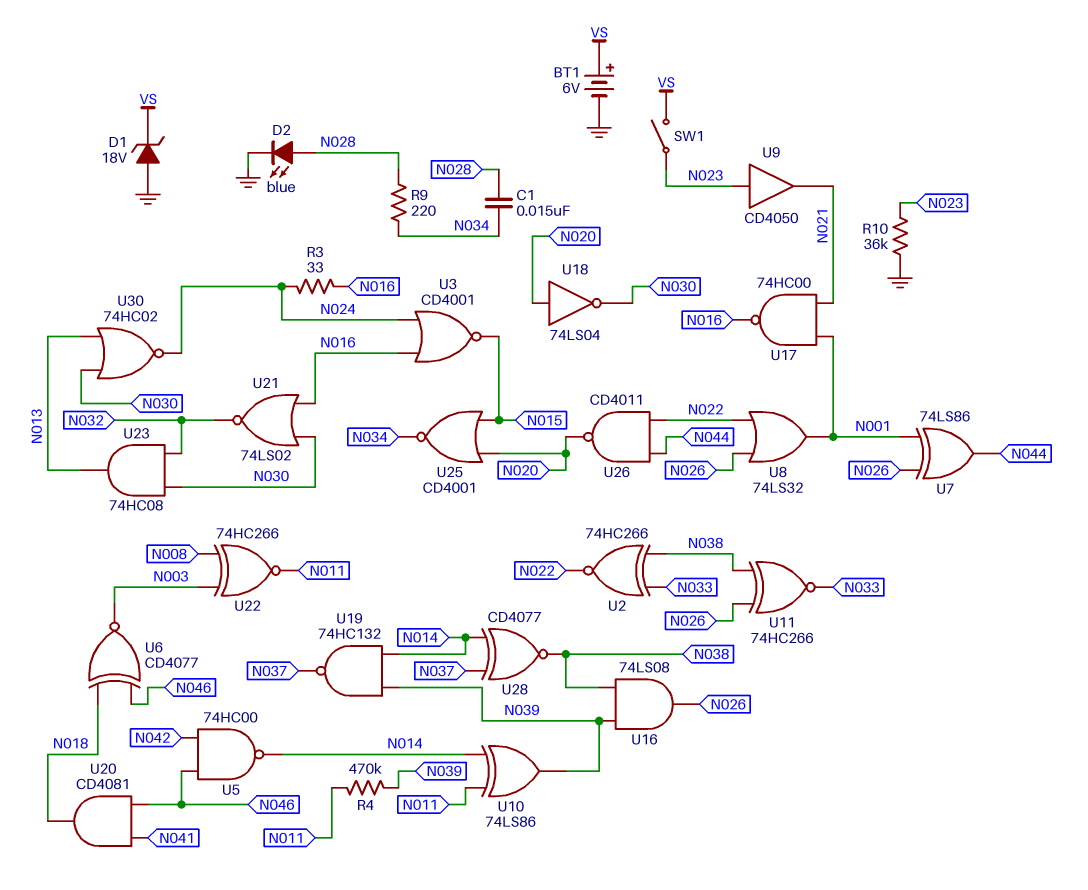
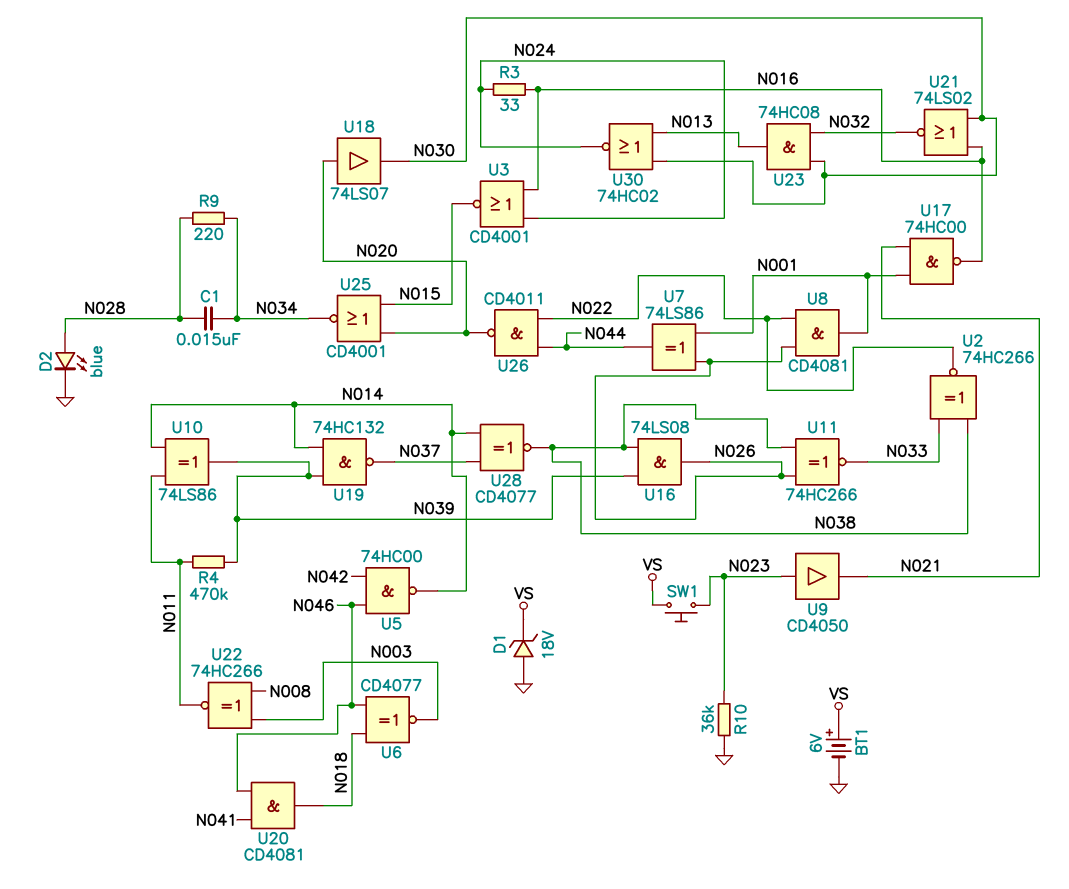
SW1: switch (N023, VS) -> button (N023, VS)
U8: OR 74LS32 (in N022, in N026, out N001) -> AND CD4081 (in N022, in N026, out N001)
U18: NOT 74LS04 (in N020, out N030) -> buffer 74LS07 (in N020, out N030)

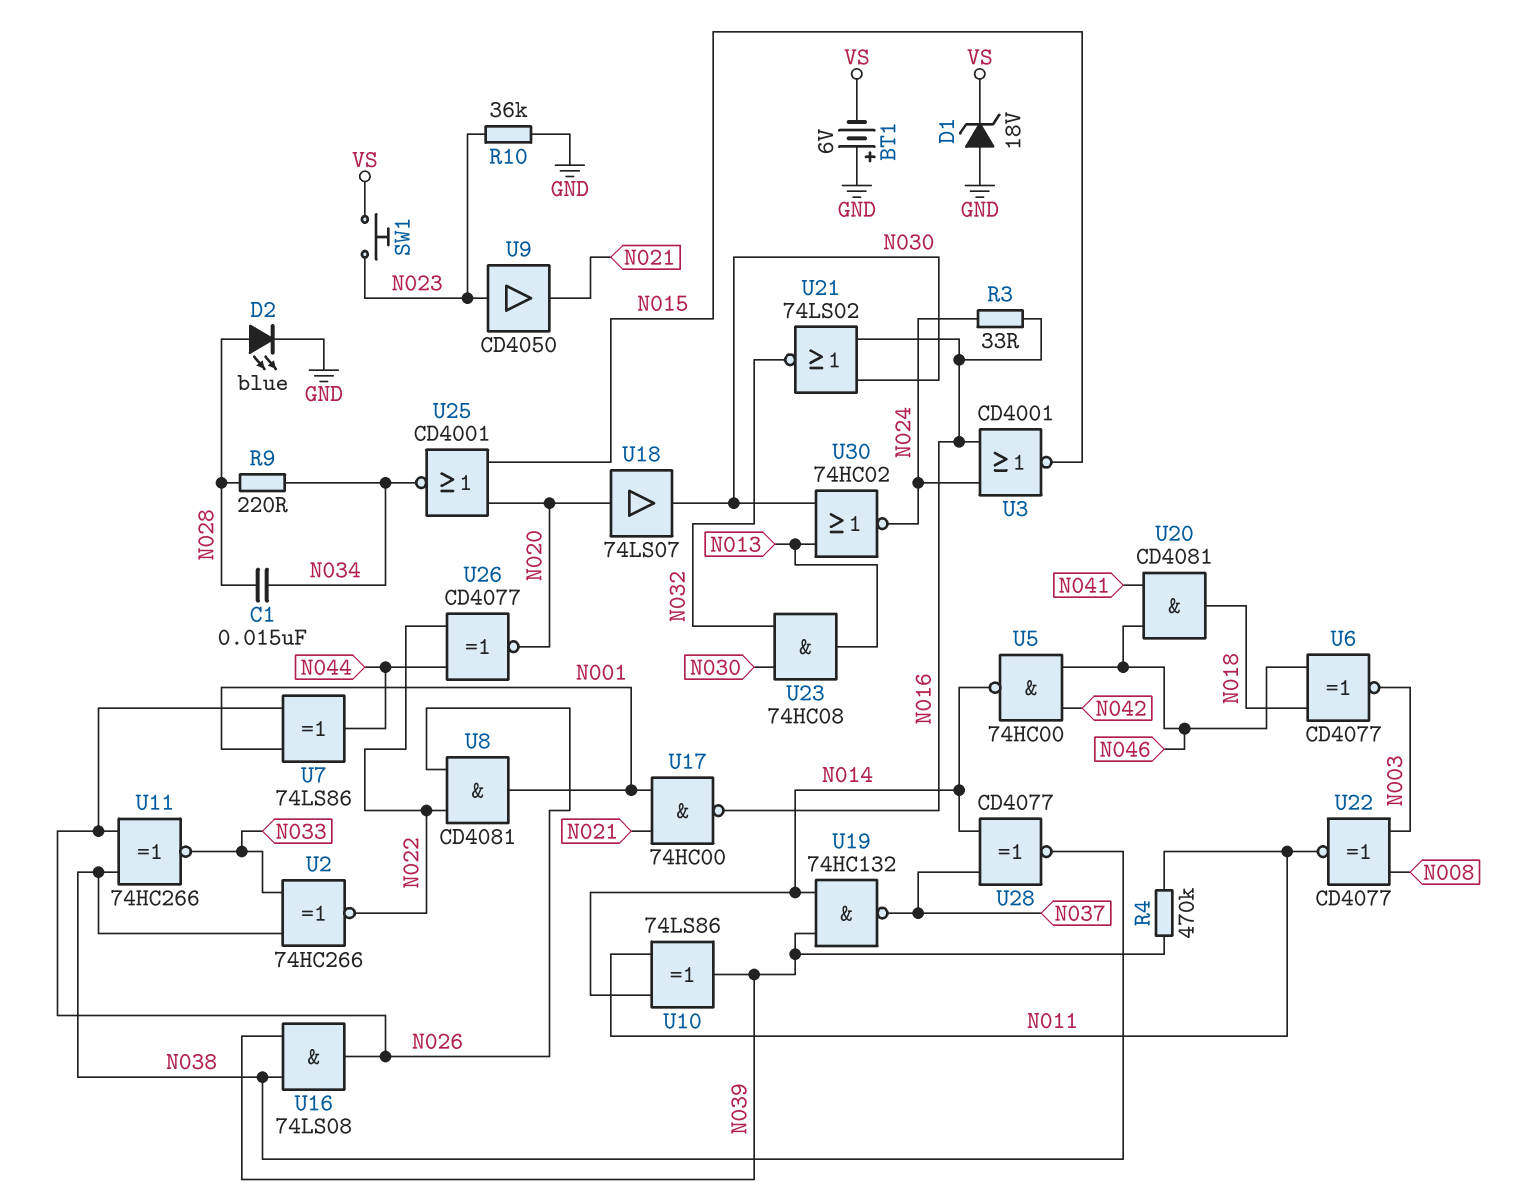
BT1: 6V (plus VS, minus GND) -> 6V (plus GND, minus VS)
U22: XNOR 74HC266 (in N003, in N008, out N011) -> XNOR CD4077 (in N003, in N008, out N011)
U26: NAND CD4011 (in N022, in N044, out N020) -> XNOR CD4077 (in N022, in N044, out N020)

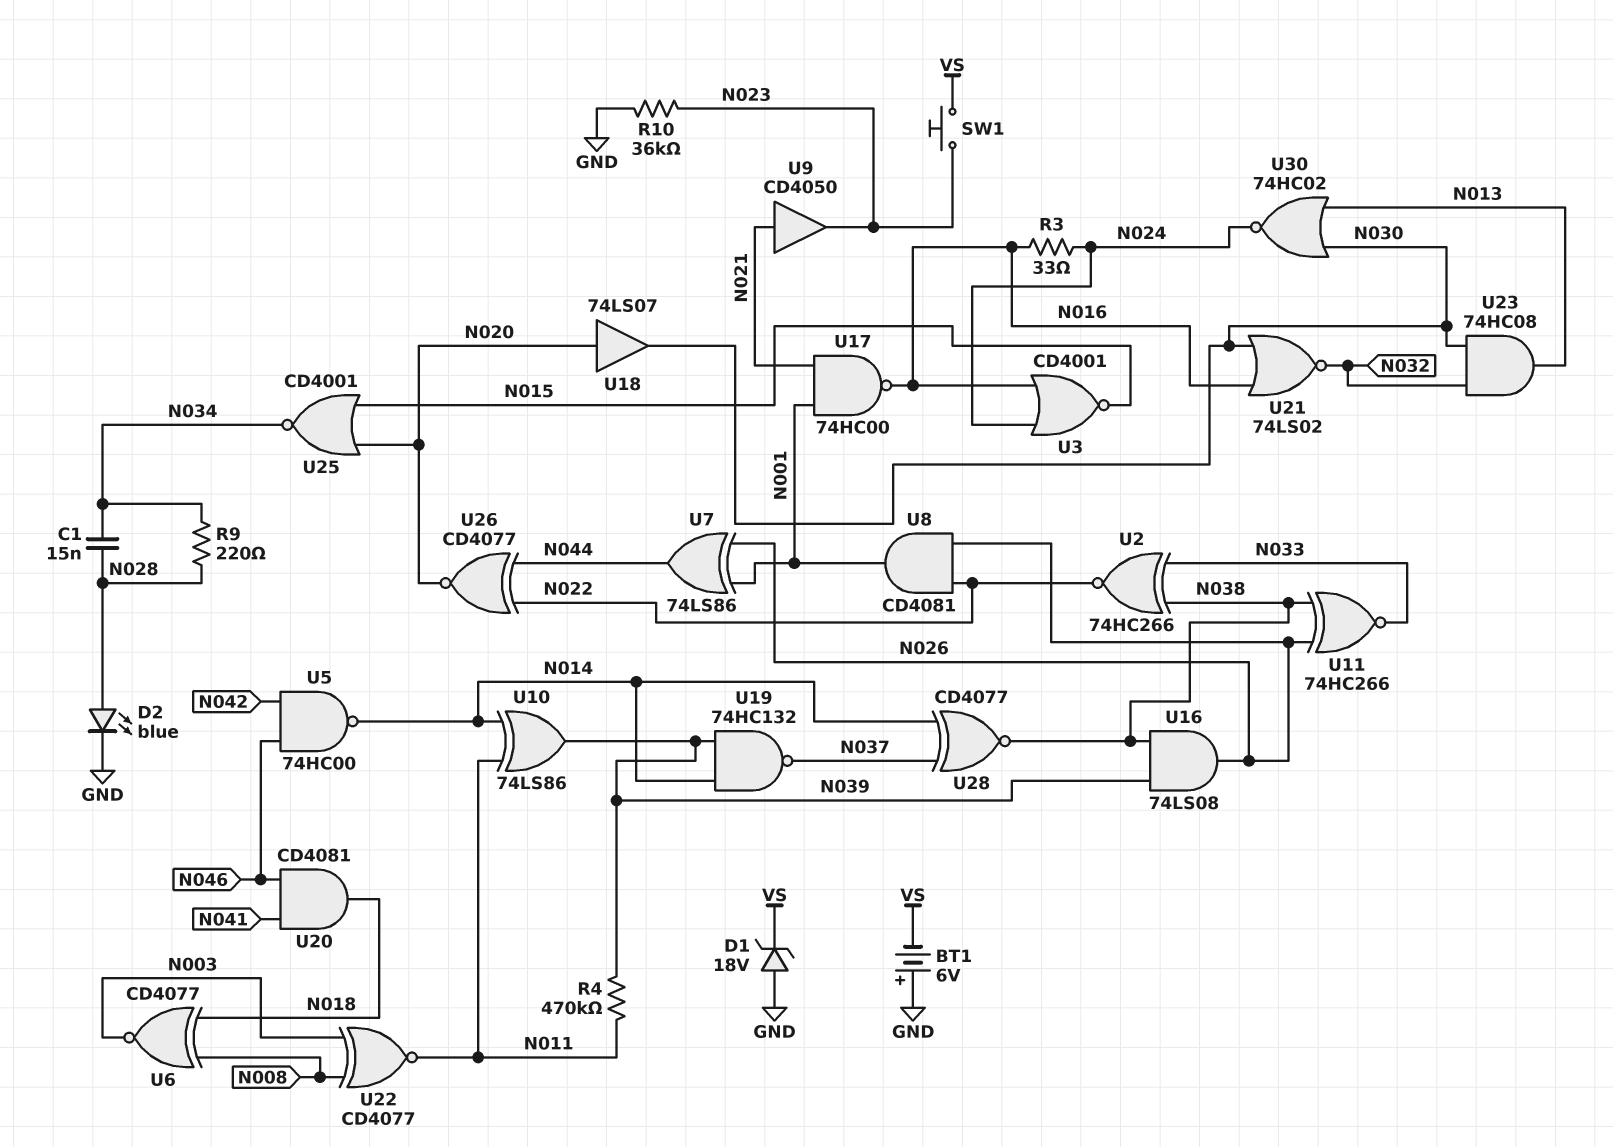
U6: XNOR CD4077 (in N018, in N046, out N003) -> XNOR CD4077 (in N008, in N018, out N003)
U9: buffer CD4050 (in N023, out N021) -> buffer CD4050 (in N021, out N023)

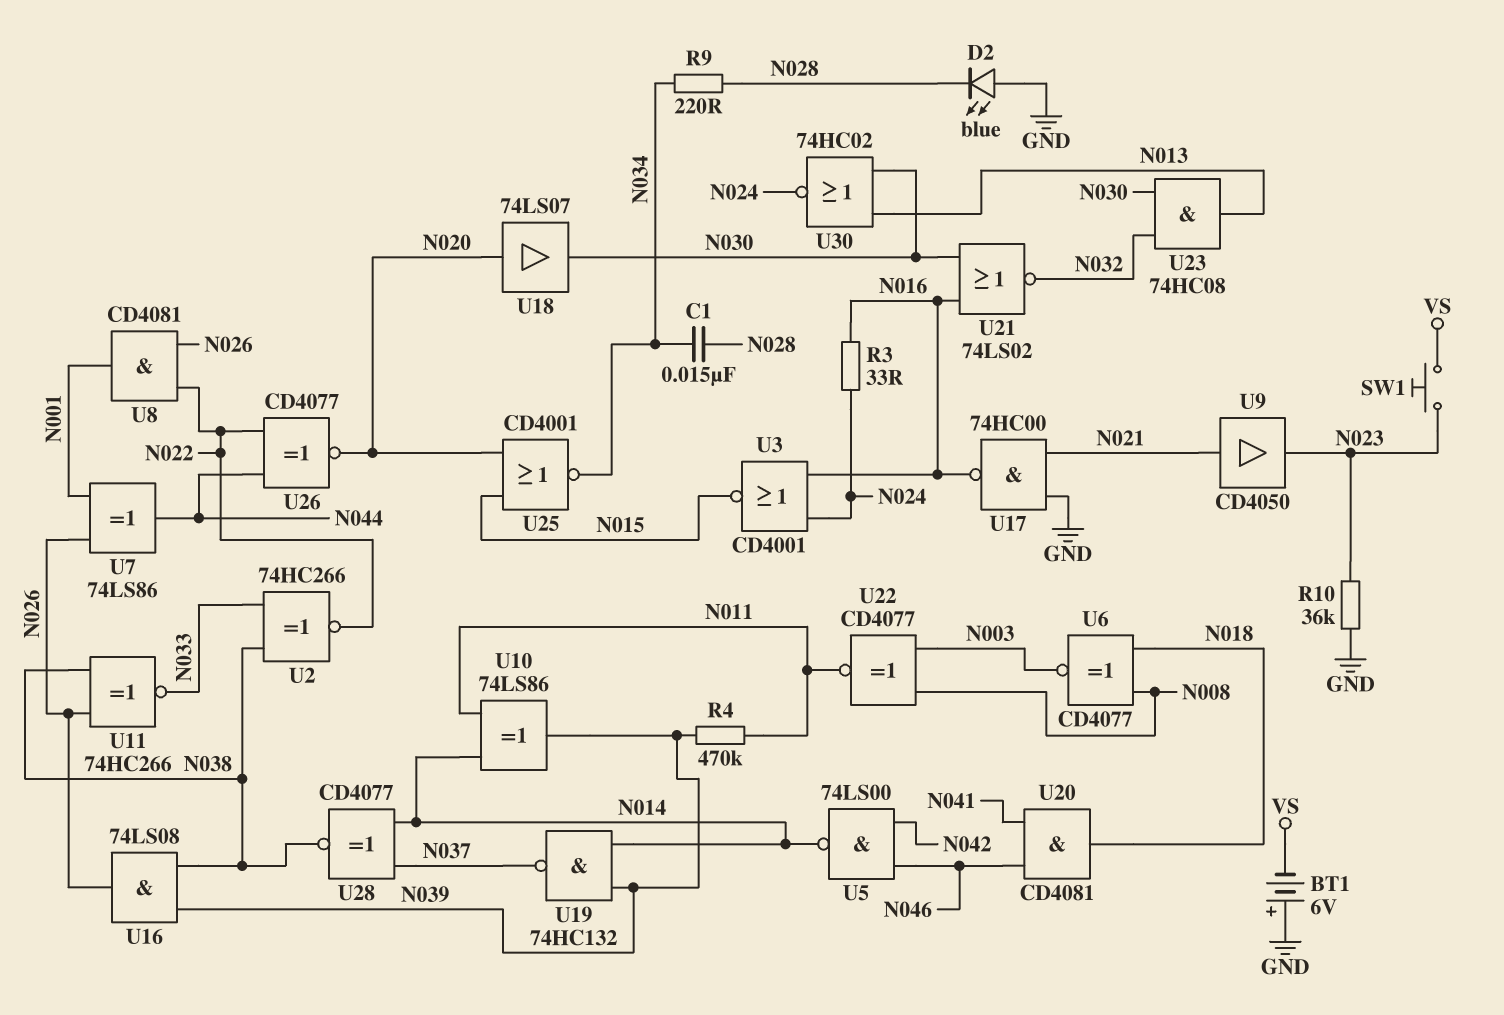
D1: zener 18V (A GND, K VS) -> none
D2: LED blue (A N028, K GND) -> LED blue (A GND, K N028)
U5: NAND 74HC00 (in N042, in N046, out N014) -> NAND 74LS00 (in N042, in N046, out N014)
U17: NAND 74HC00 (in N001, in N021, out N016) -> NAND 74HC00 (in GND, in N021, out N016)

